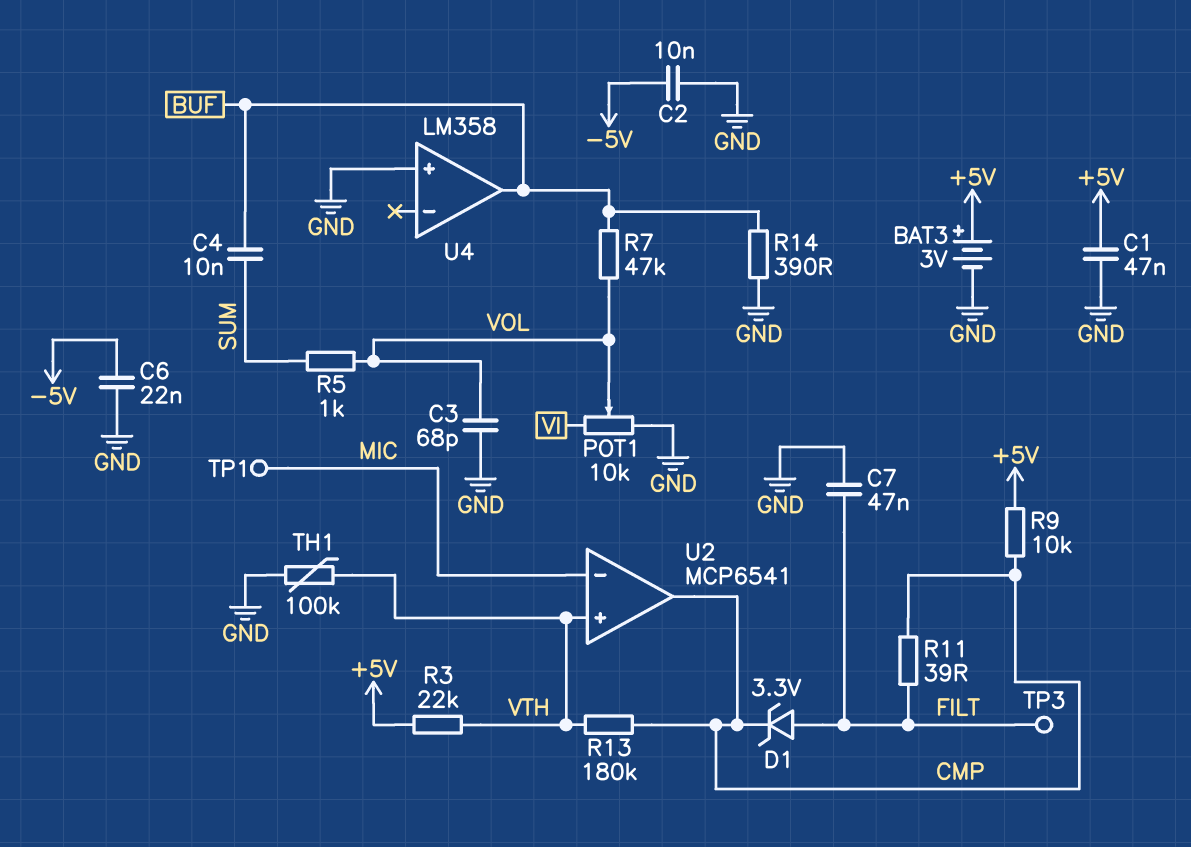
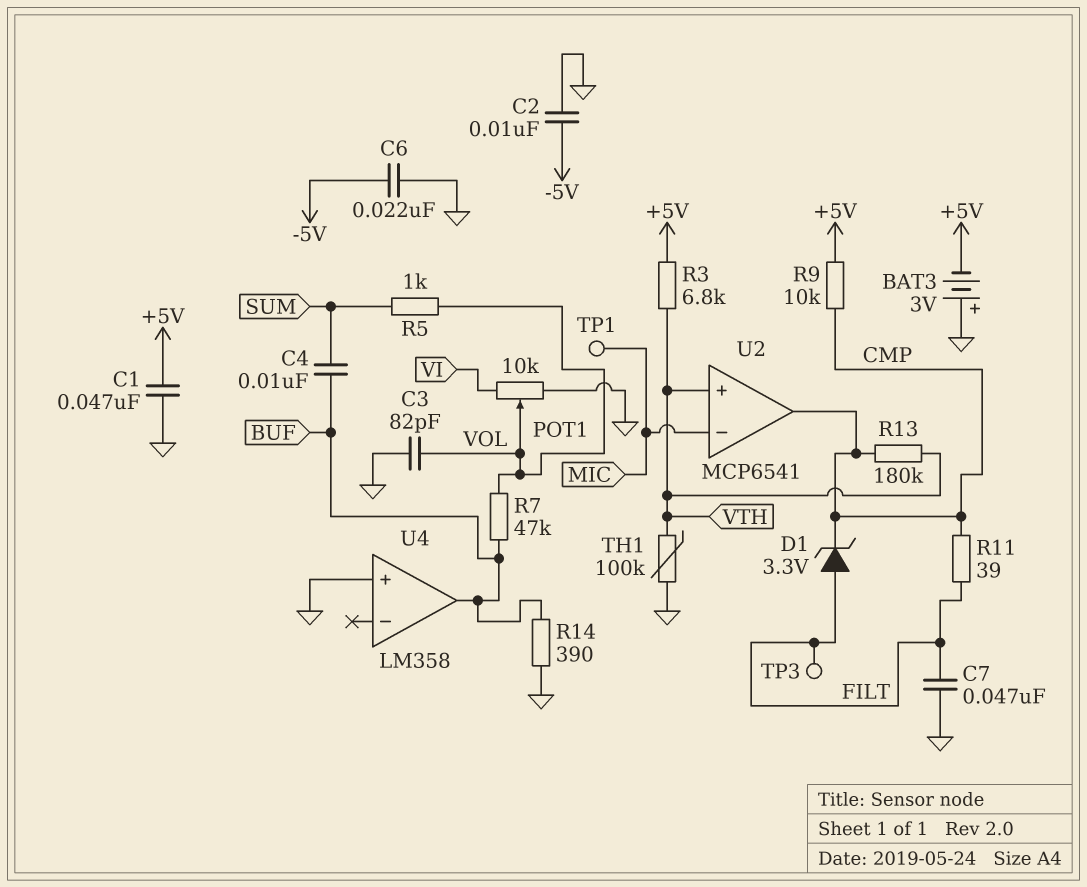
BAT3: 3V (plus +5V, minus GND) -> 3V (plus GND, minus +5V)
C3: 68pF (GND, VOL) -> 82pF (GND, VOL)
R3: 22k (+5V, VTH) -> 6.8k (+5V, VTH)

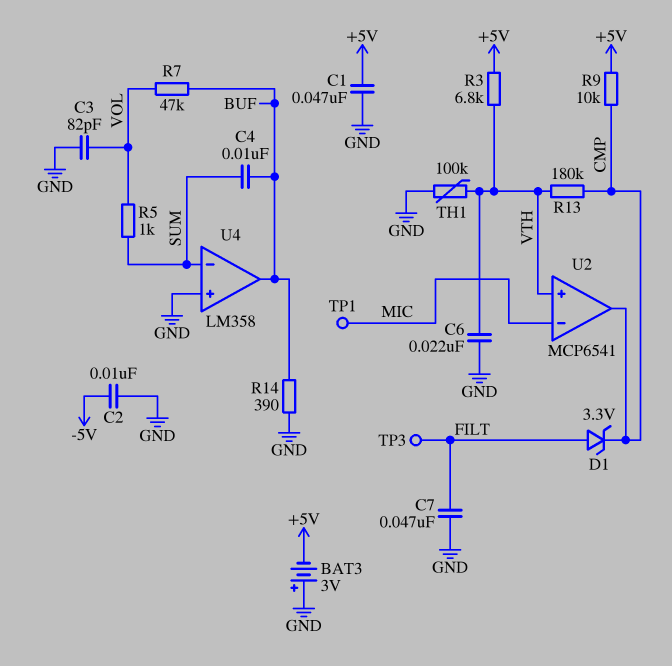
C6: 22nF (-5V, GND) -> 22nF (GND, VTH)
POT1: 10k (GND, VI, wiper VOL) -> none
R11: 39 (CMP, FILT) -> none
U4 pin in-: none -> SUM

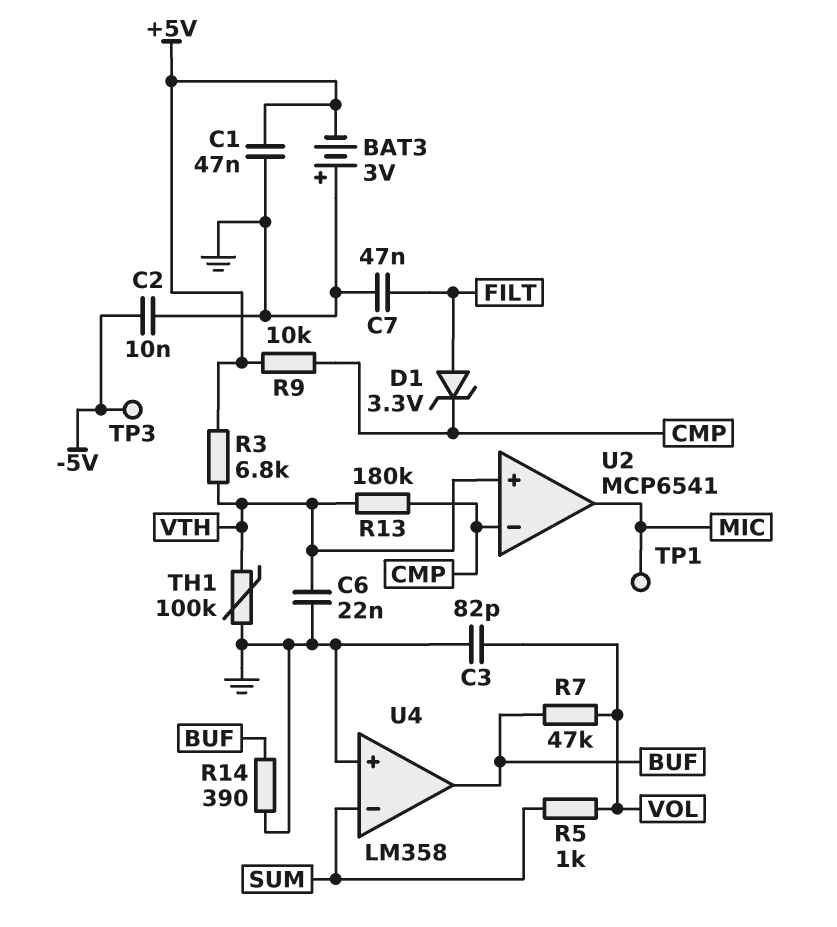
C4: 10nF (BUF, SUM) -> none
TP3: test point (FILT) -> test point (-5V)
U2 pin in-: MIC -> CMP
U2 pin out: CMP -> MIC

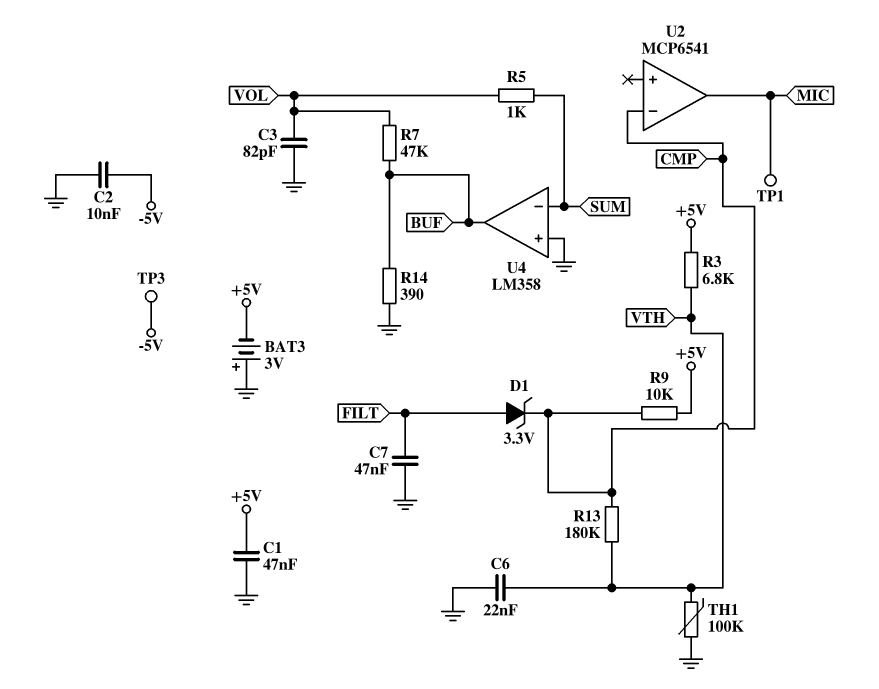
U2 pin in+: VTH -> none

